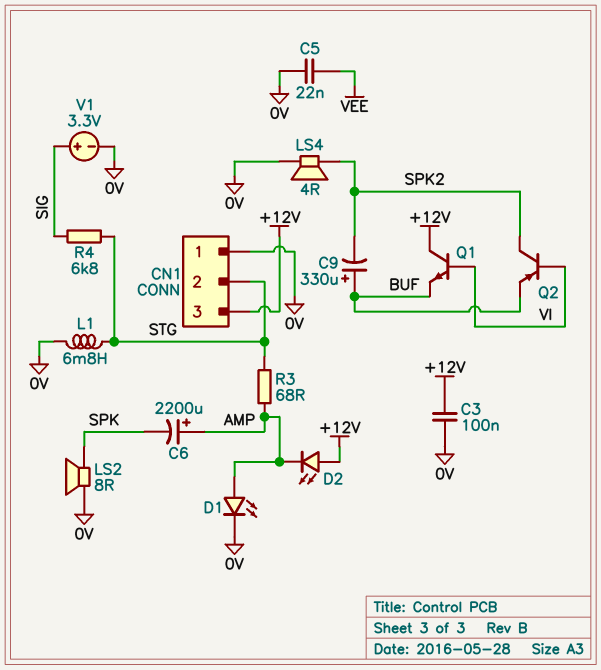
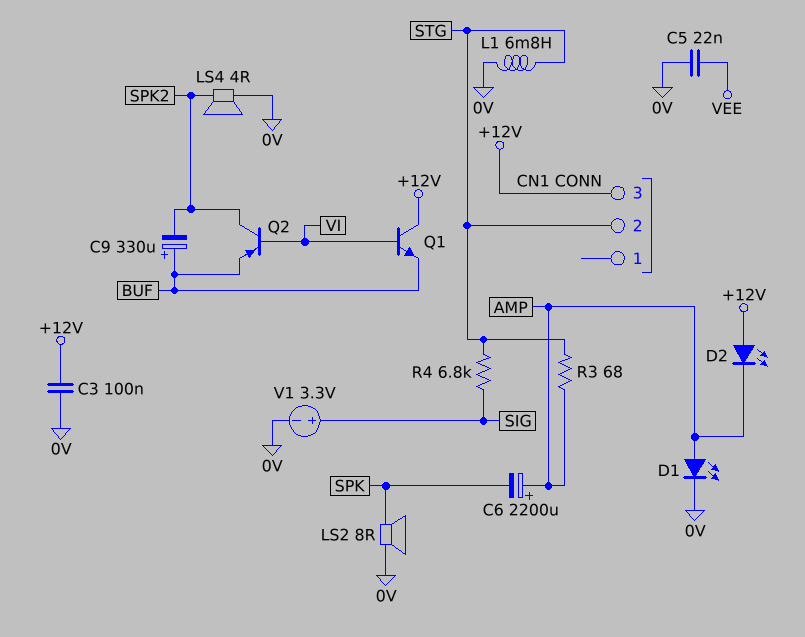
CN1 pin 1: 0V -> none

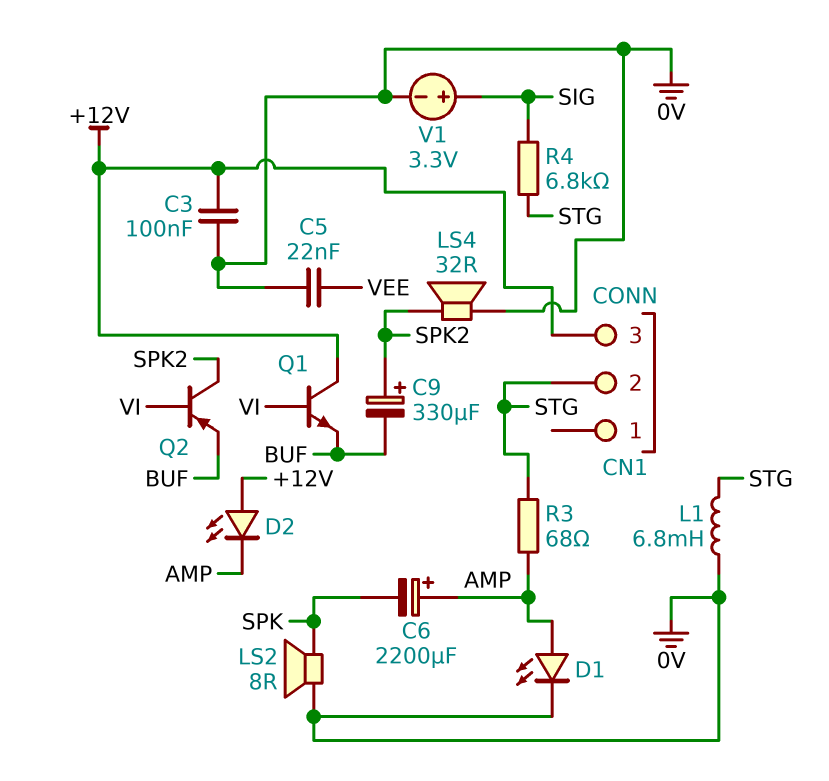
C9: 330uF (plus BUF, minus SPK2) -> 330uF (plus SPK2, minus BUF)
LS4: speaker 4R (0V, SPK2) -> speaker 32R (0V, SPK2)

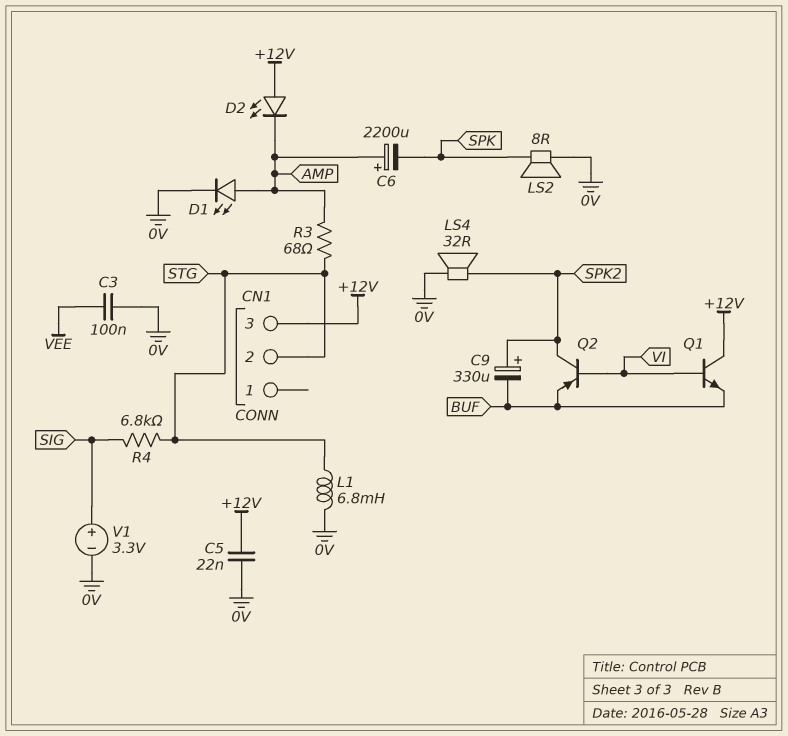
C3: 100nF (+12V, 0V) -> 100nF (0V, VEE)
C5: 22nF (0V, VEE) -> 22nF (+12V, 0V)

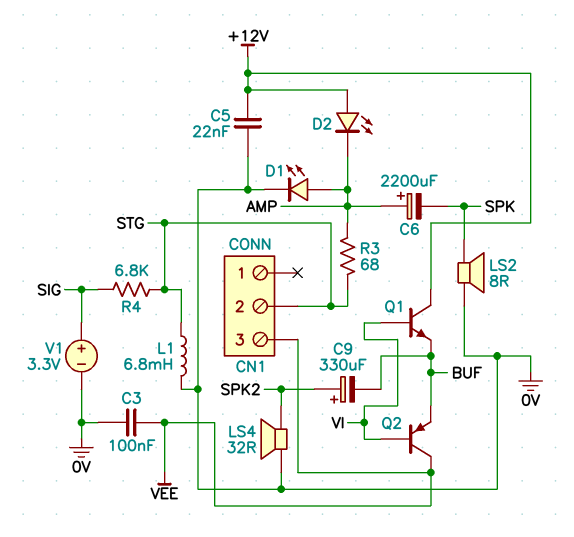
CN1 pin 3: +12V -> VEE
Q2: PNP (B VI, C SPK2, E BUF) -> PNP (B VI, C VEE, E BUF)

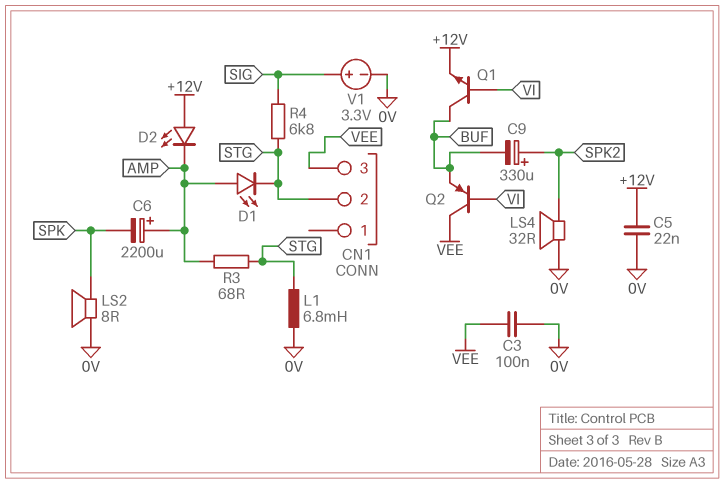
D1: LED (A AMP, K 0V) -> LED (A AMP, K STG)
Q1: NPN (B VI, C +12V, E BUF) -> NPN (B VI, C BUF, E +12V)

